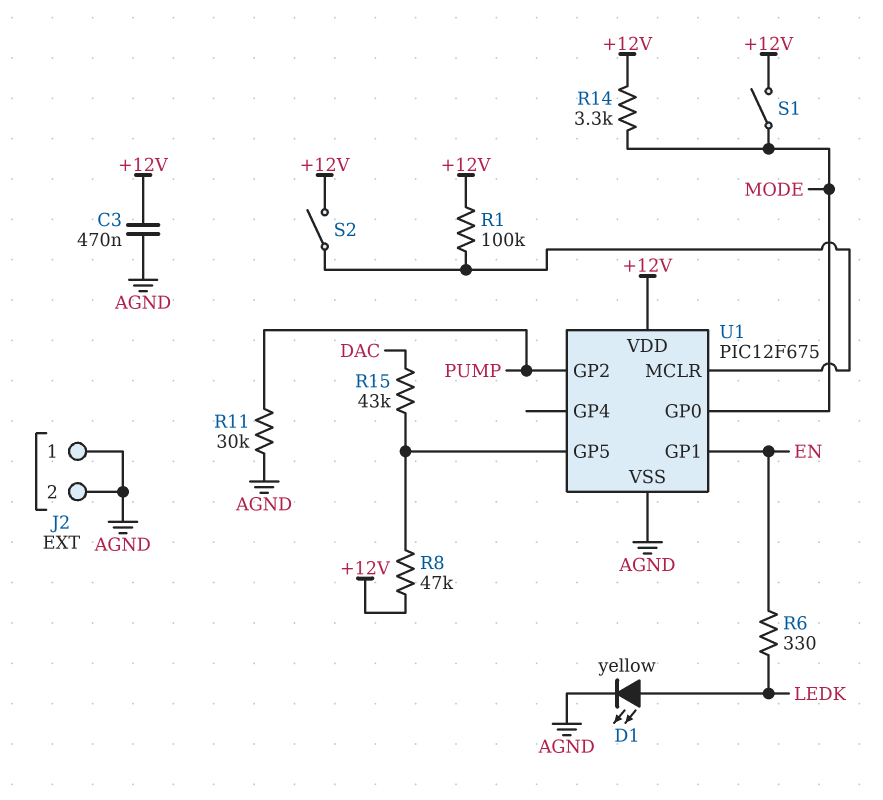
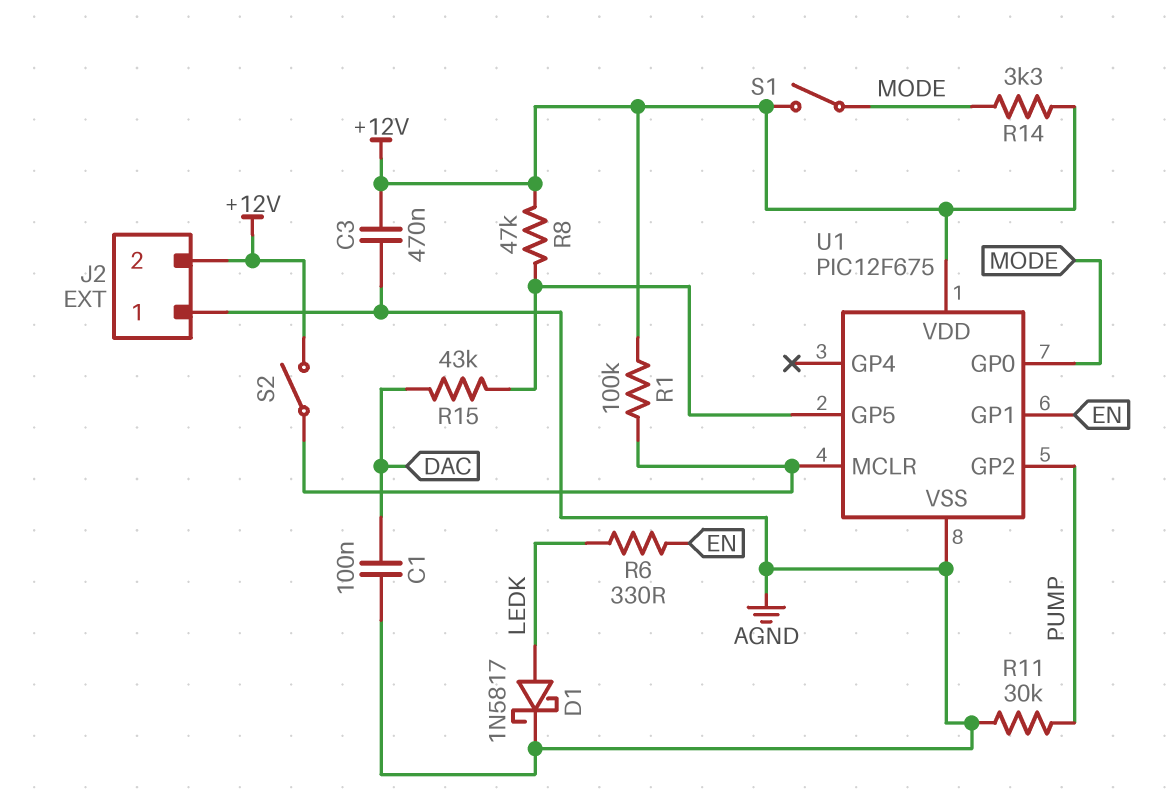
C1: none -> 100nF (AGND, DAC)
D1: LED yellow (A LEDK, K AGND) -> schottky 1N5817 (A LEDK, K AGND)
J2 pin 2: AGND -> +12V

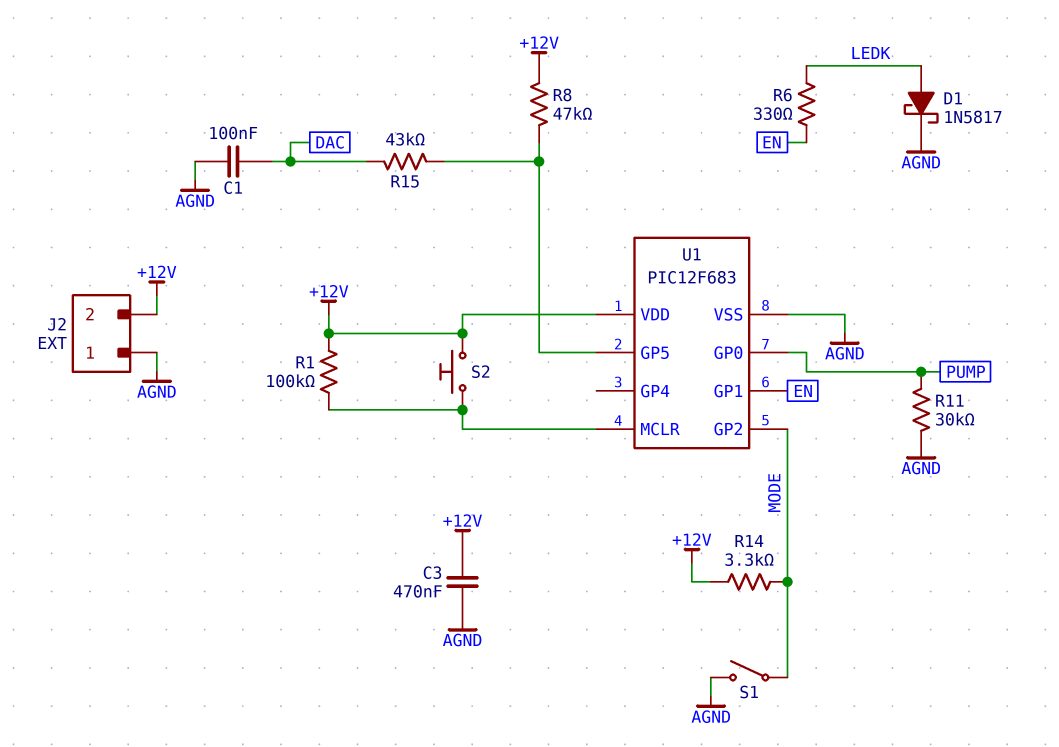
S1: switch (+12V, MODE) -> switch (AGND, MODE)
S2: switch (+12V, U1/MCLR) -> button (+12V, U1/MCLR)
U1: PIC12F675 -> PIC12F683
U1 pin GP0: MODE -> PUMP
U1 pin GP2: PUMP -> MODE

